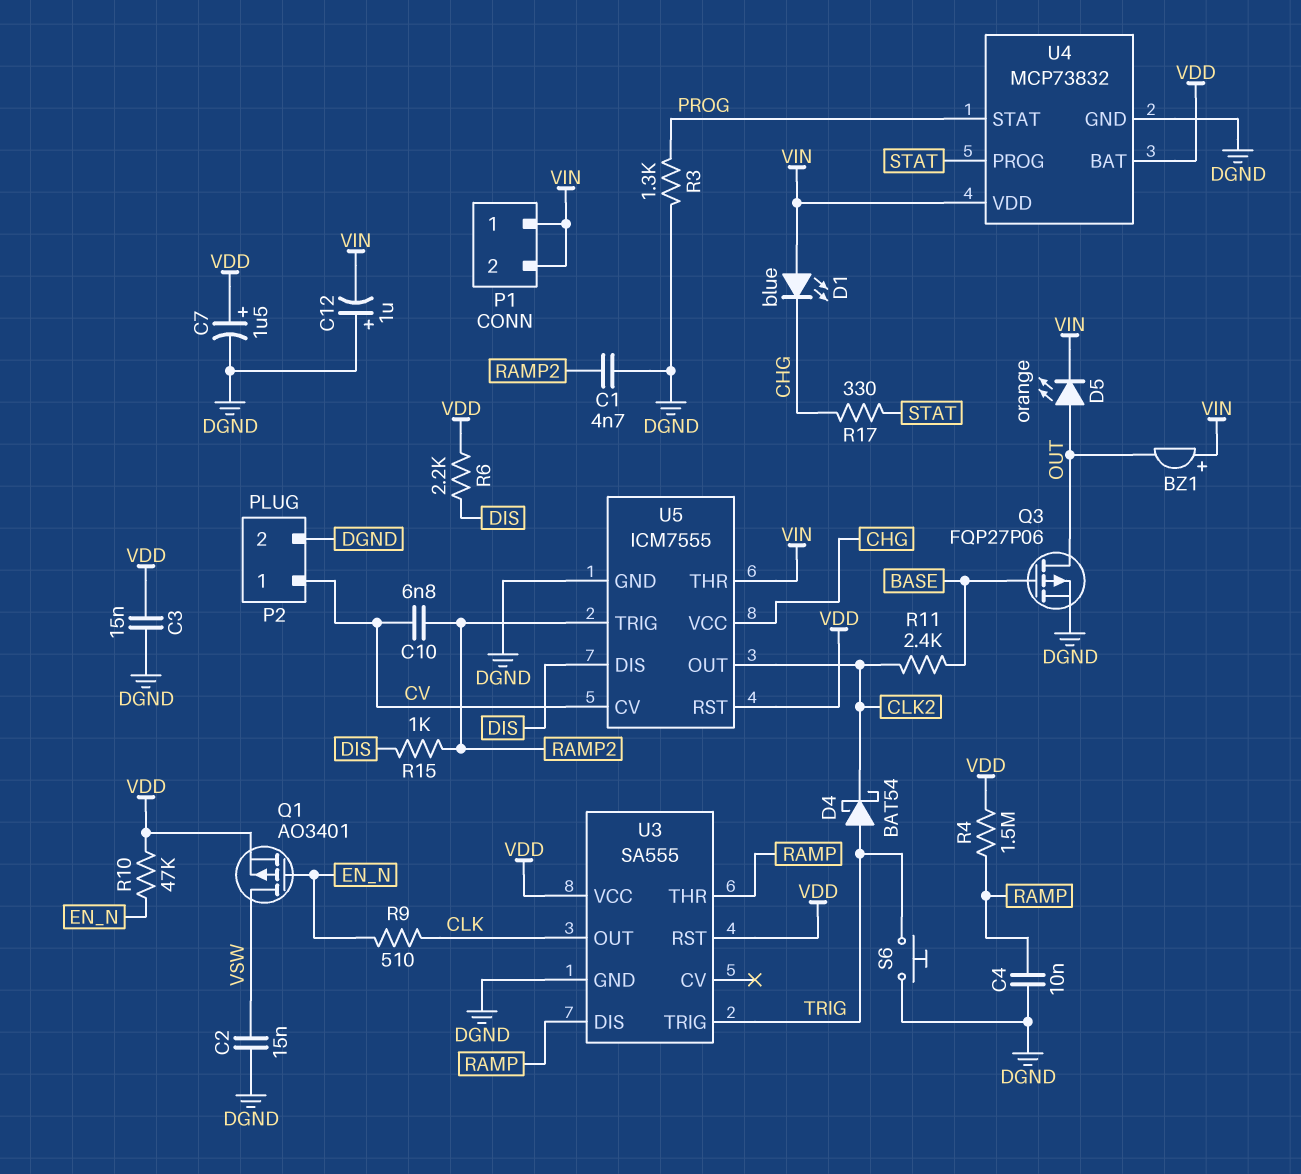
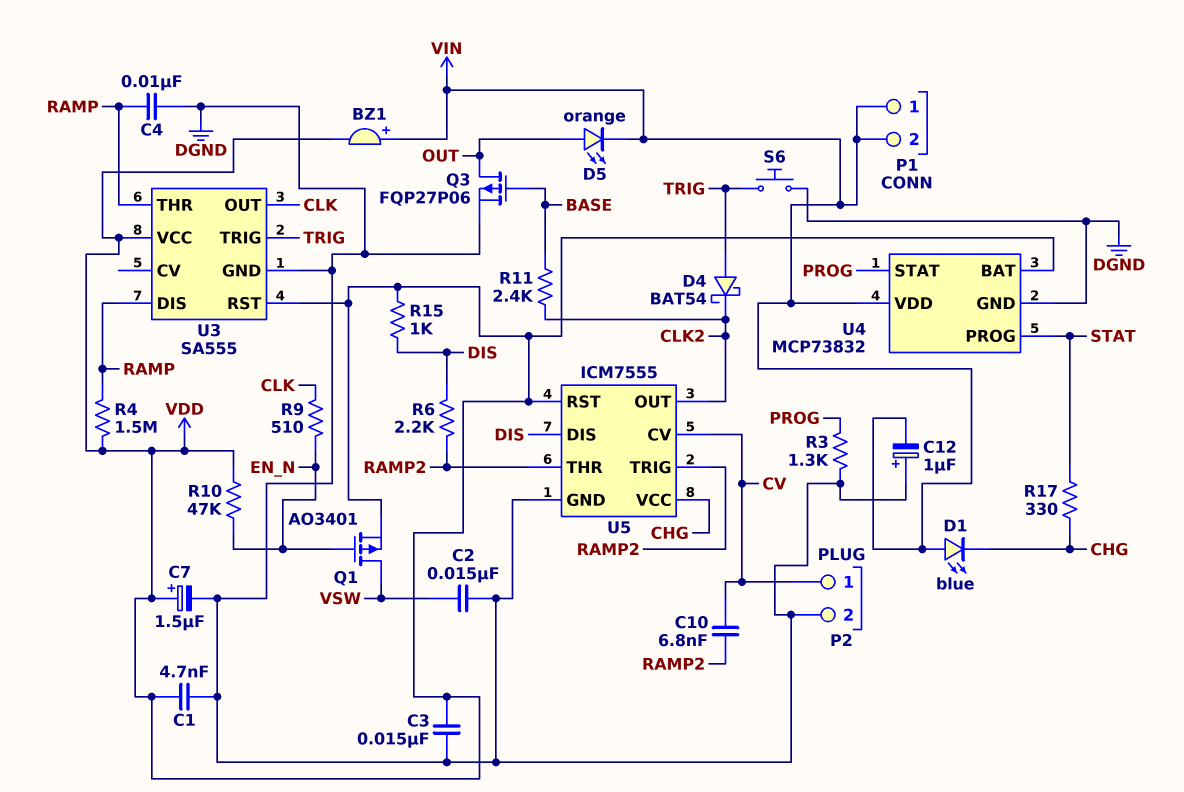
BZ1: buzzer (plus VIN, minus OUT) -> buzzer (plus VIN, minus VDD)
C1: 4.7nF (DGND, RAMP2) -> 4.7nF (DGND, VDD)
R6: 2.2k (DIS, VDD) -> 2.2k (DIS, RAMP2)
R15: 1k (DIS, RAMP2) -> 1k (DIS, VDD)
U5 pin THR: VIN -> RAMP2

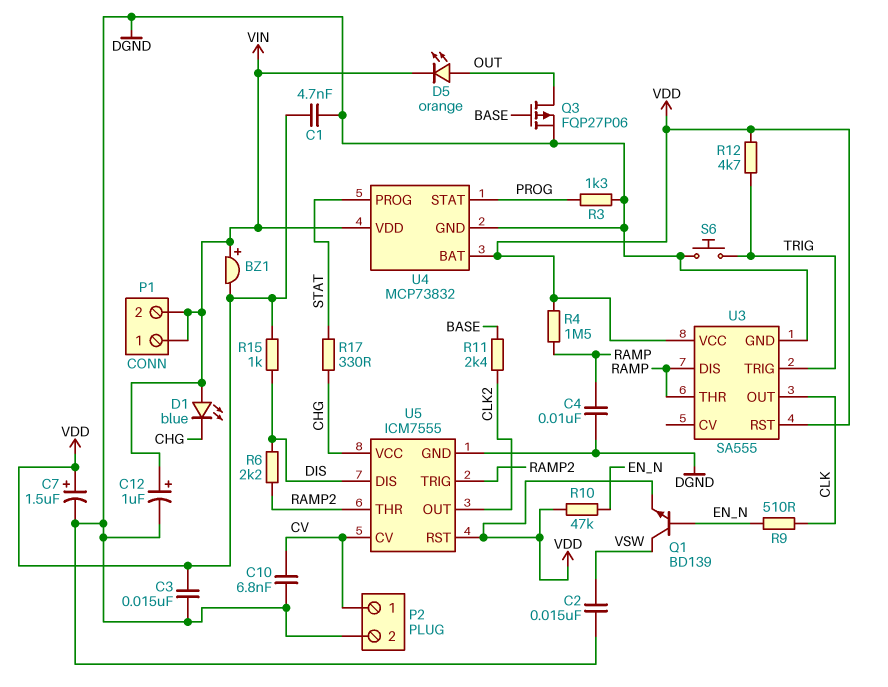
C10: 6.8nF (CV, RAMP2) -> 6.8nF (CV, DGND)
C12: 1uF (plus DGND, minus VIN) -> 1uF (plus VIN, minus DGND)
D4: schottky BAT54 (A TRIG, K CLK2) -> none
Q1: PMOS AO3401 (G EN_N, D VSW, S VDD) -> NPN BD139 (B EN_N, C VSW, E VDD)
R12: none -> 4.7k (TRIG, VDD)

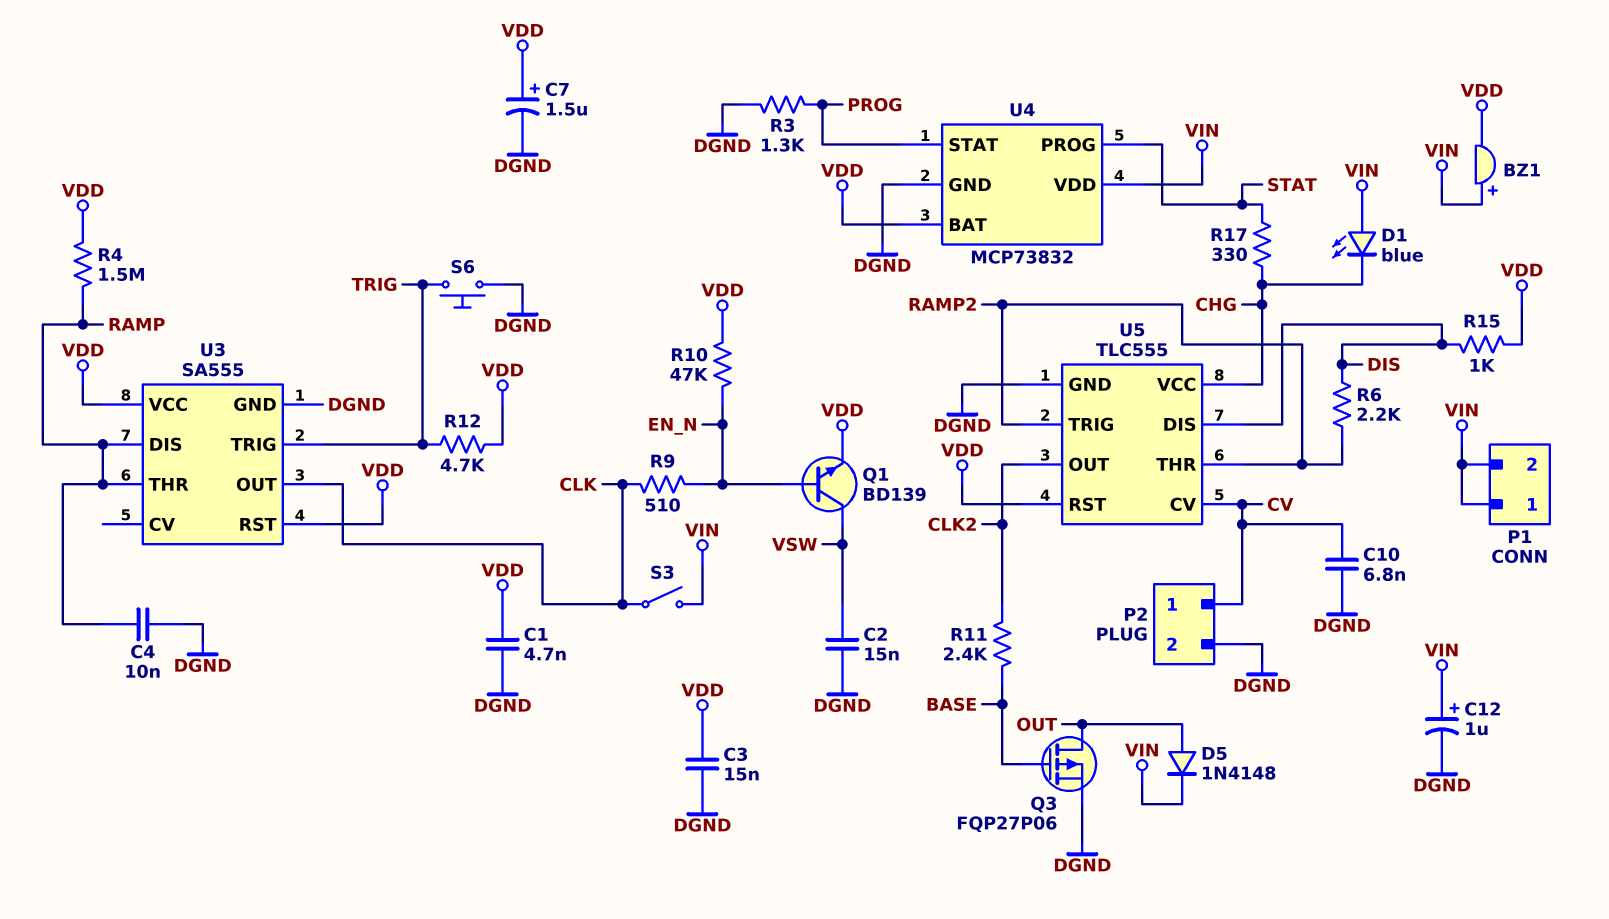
D5: LED orange (A OUT, K VIN) -> diode 1N4148 (A OUT, K VIN)
S3: none -> switch (CLK, VIN)
U5: ICM7555 -> TLC555

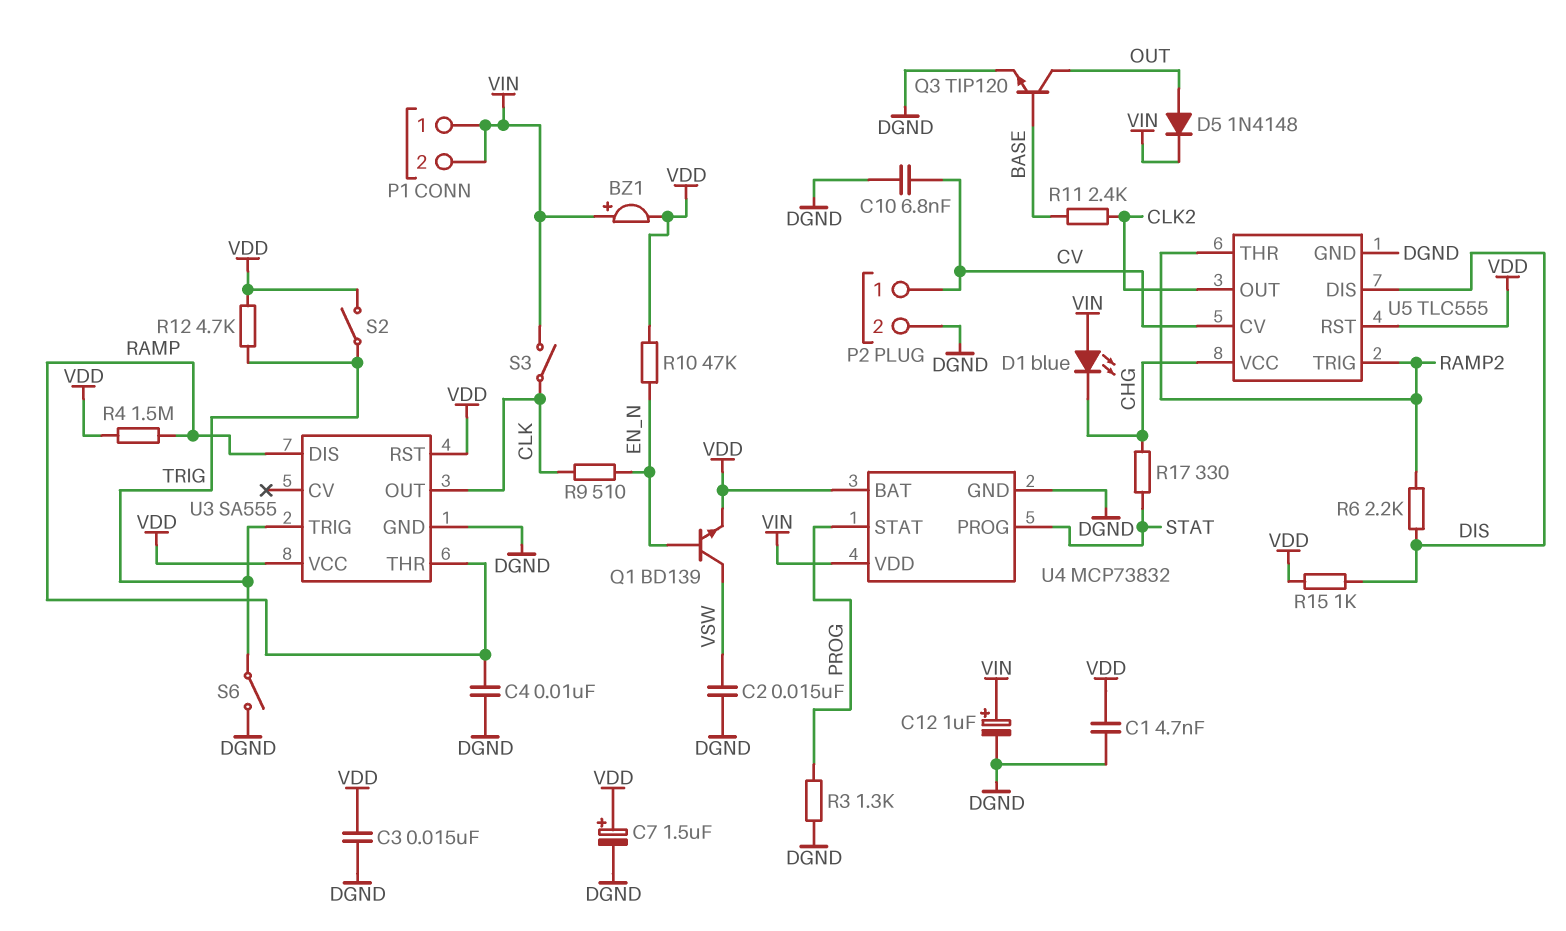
Q3: PMOS FQP27P06 (G BASE, D OUT, S DGND) -> NPN TIP120 (B BASE, C OUT, E DGND)
S2: none -> switch (TRIG, VDD)
S6: button (DGND, TRIG) -> switch (DGND, TRIG)

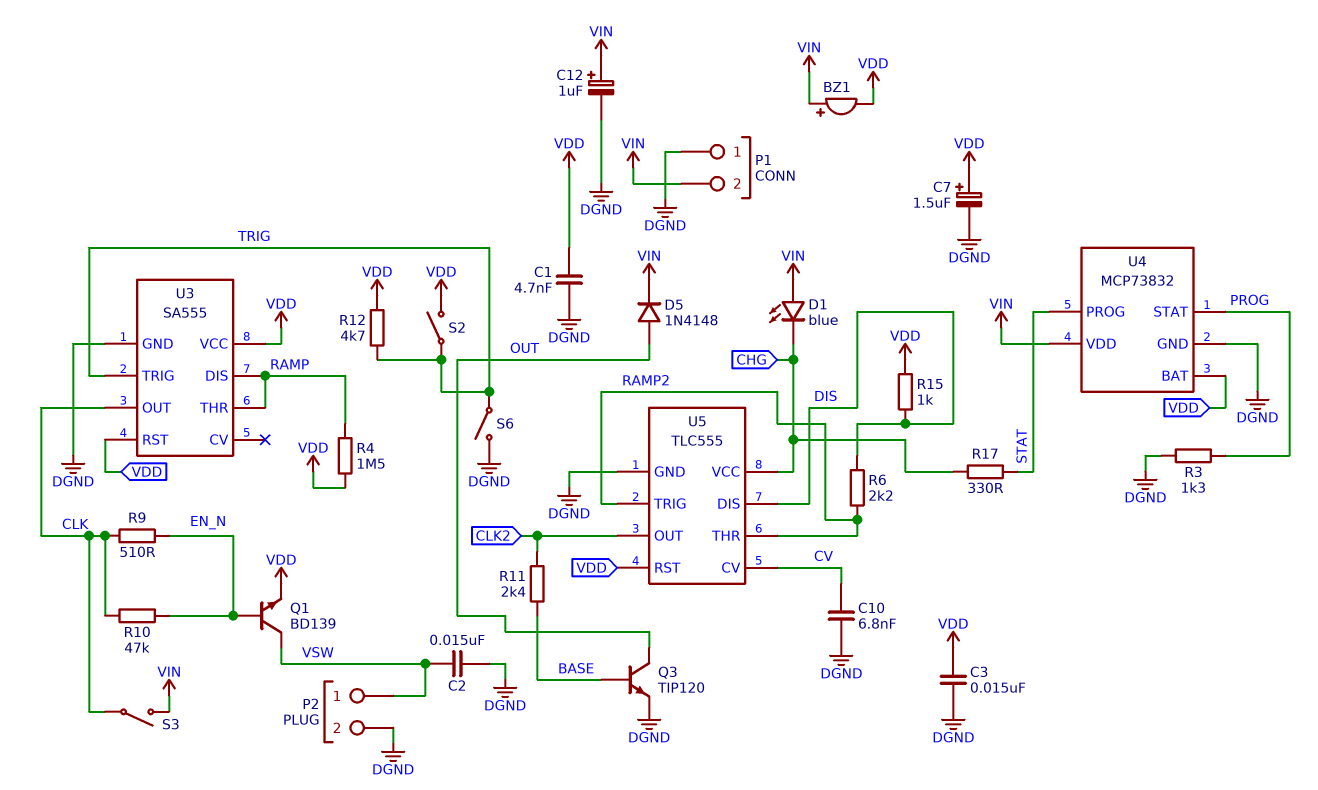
C4: 10nF (DGND, RAMP) -> none
P1 pin 1: VIN -> DGND
P2 pin 1: CV -> VSW
R10: 47k (EN_N, VDD) -> 47k (CLK, EN_N)

